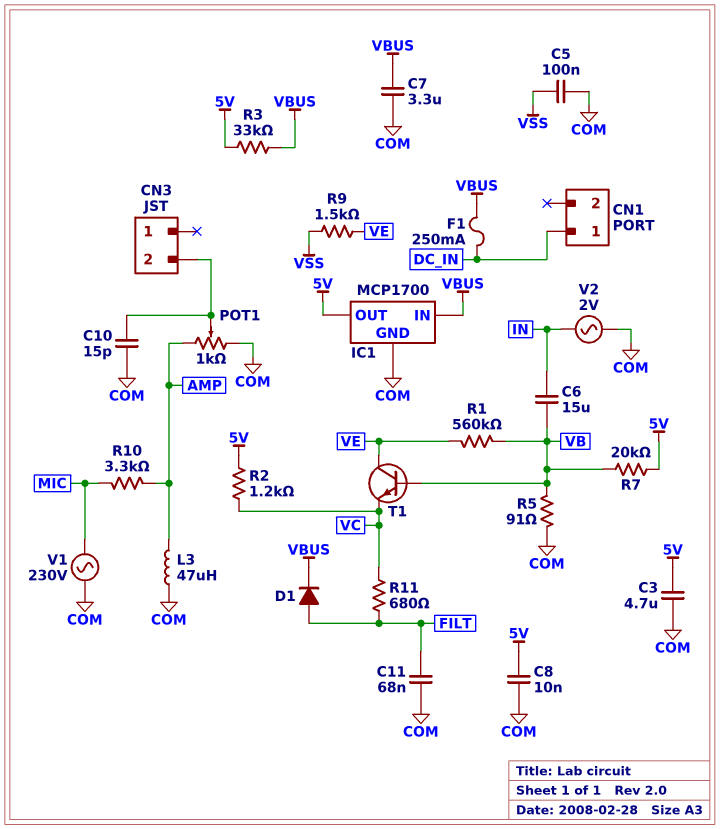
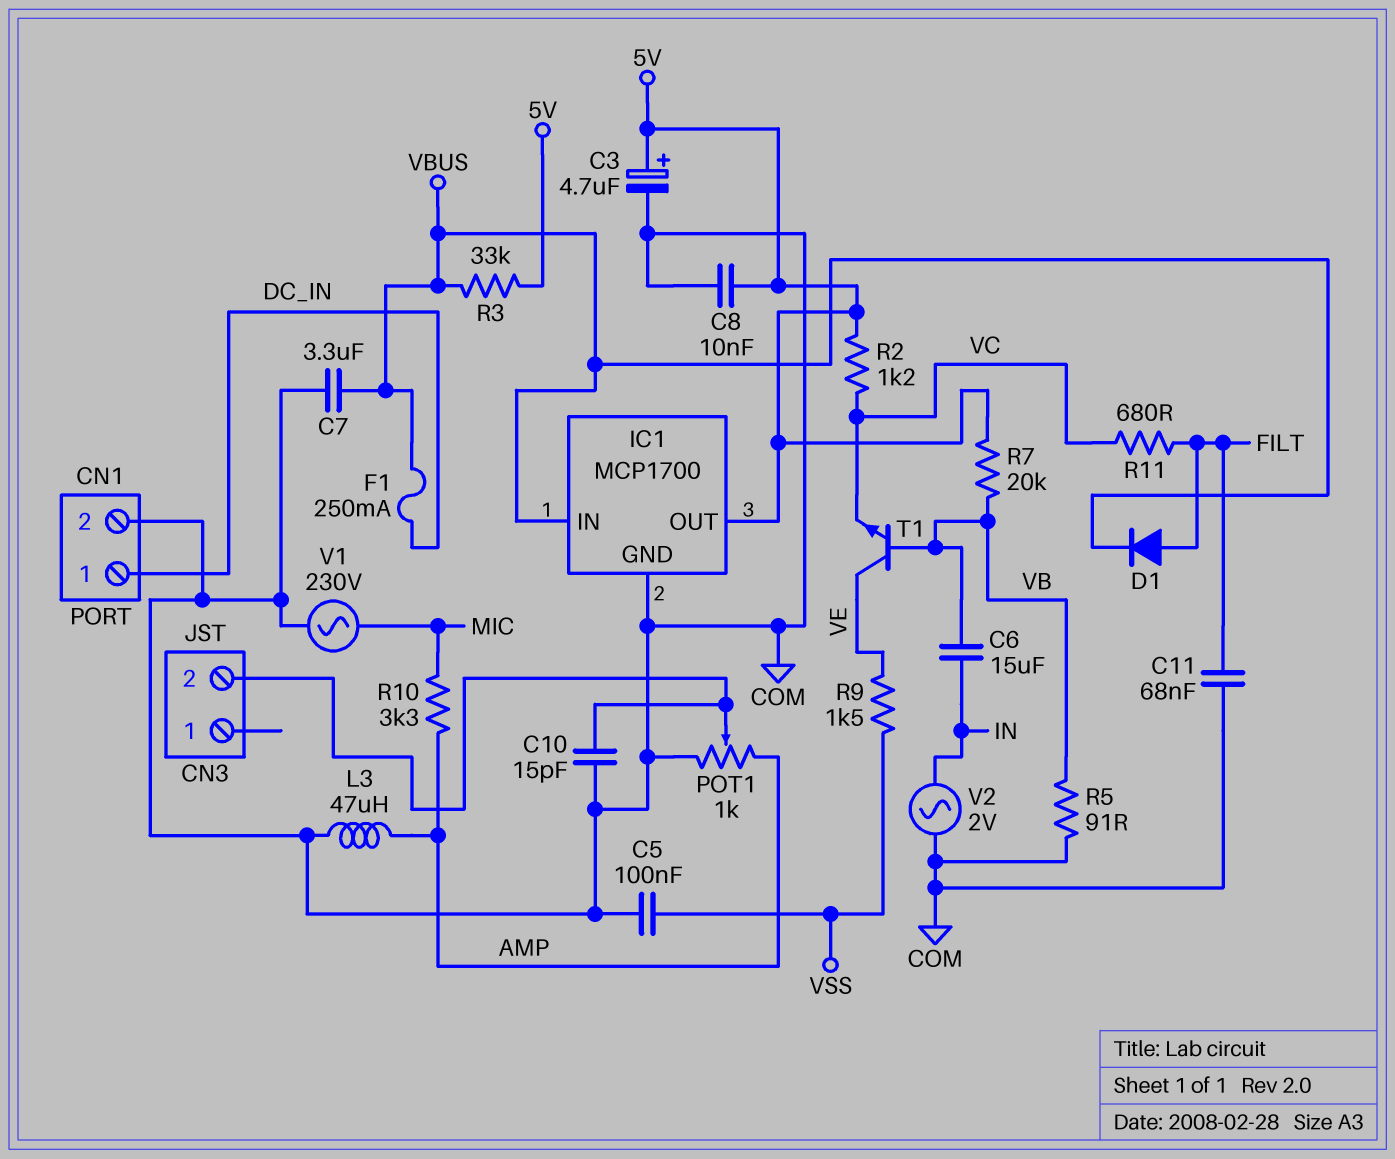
C3: 4.7uF (5V, COM) -> 4.7uF (plus 5V, minus COM)
CN1 pin 2: none -> COM
R1: 560k (VB, VE) -> none

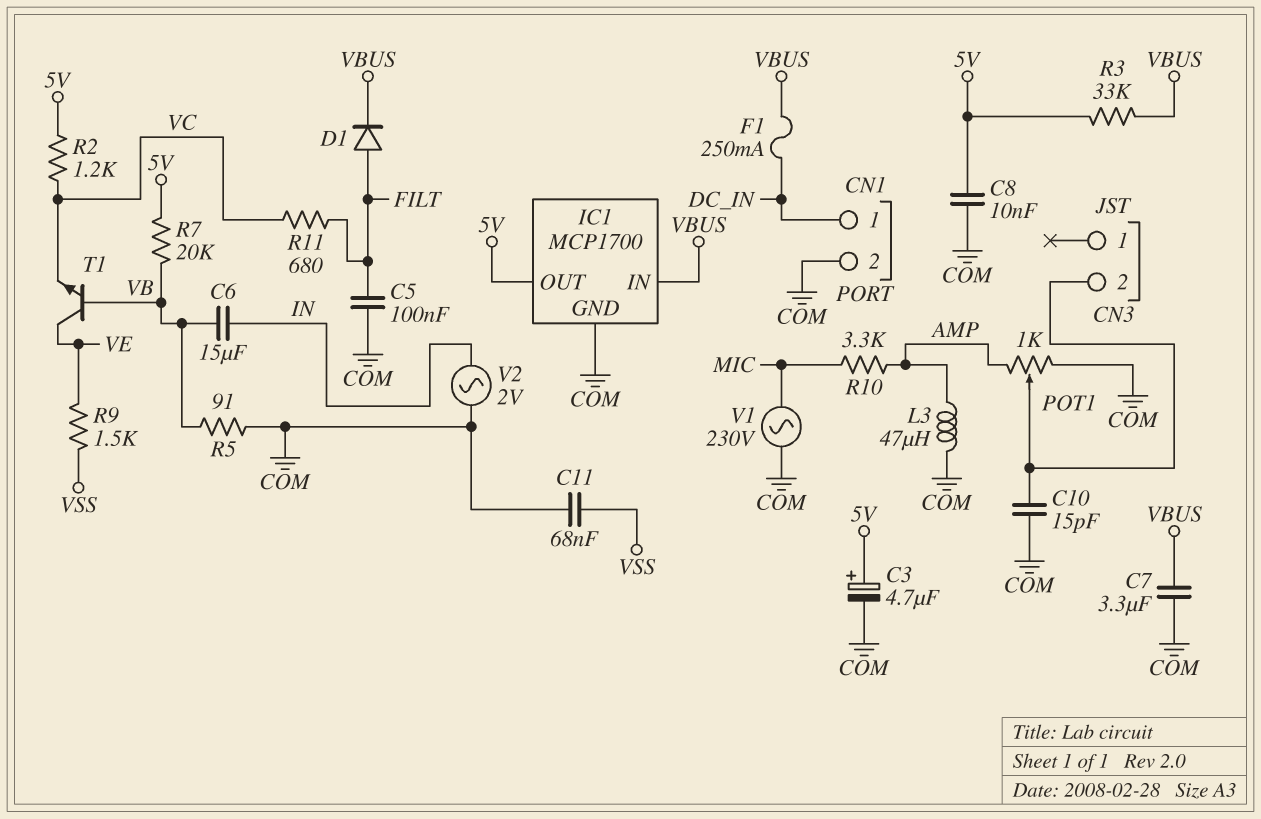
C5: 100nF (COM, VSS) -> 100nF (COM, FILT)
C11: 68nF (COM, FILT) -> 68nF (COM, VSS)

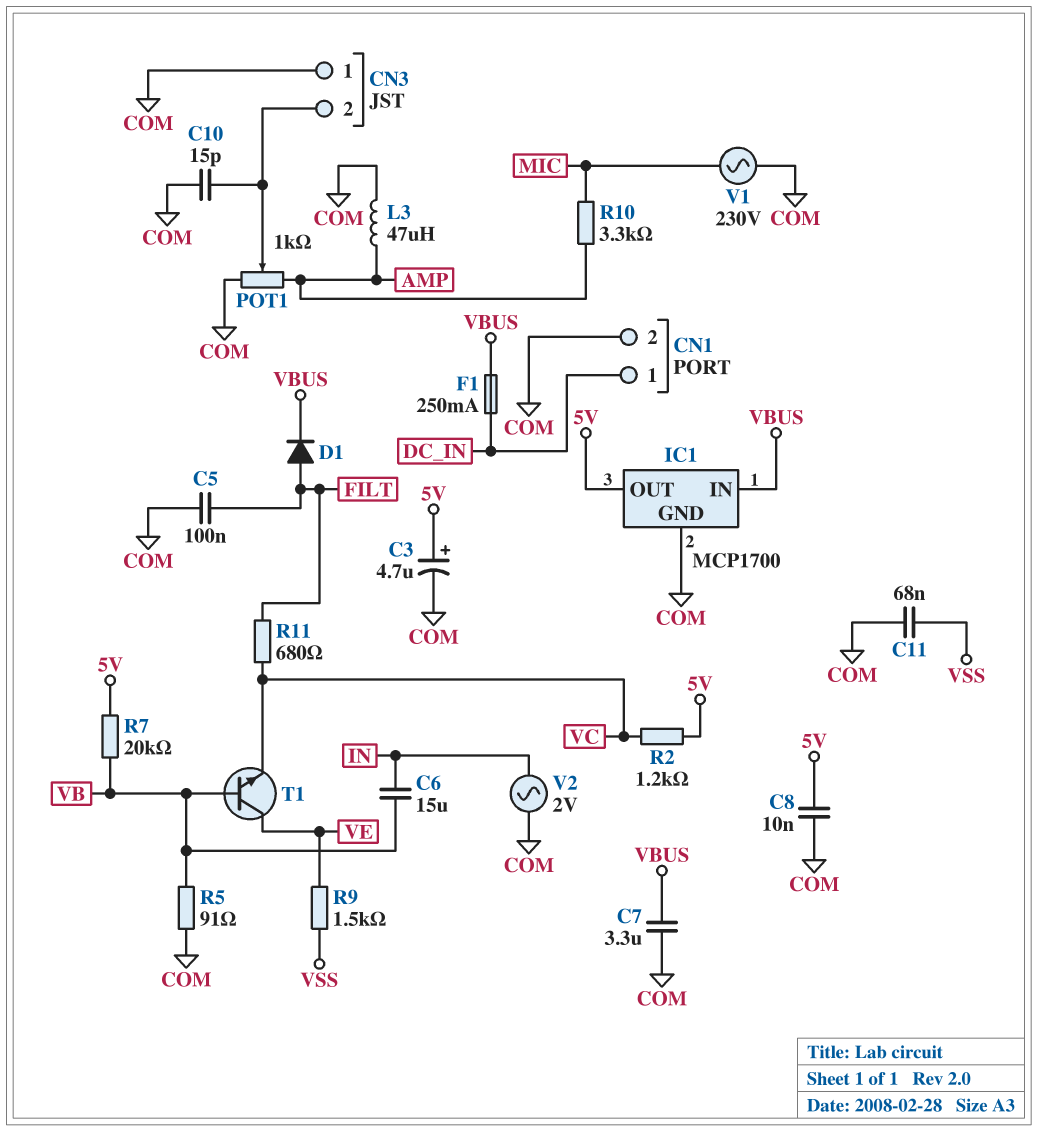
CN3 pin 1: none -> COM
R3: 33k (5V, VBUS) -> none

